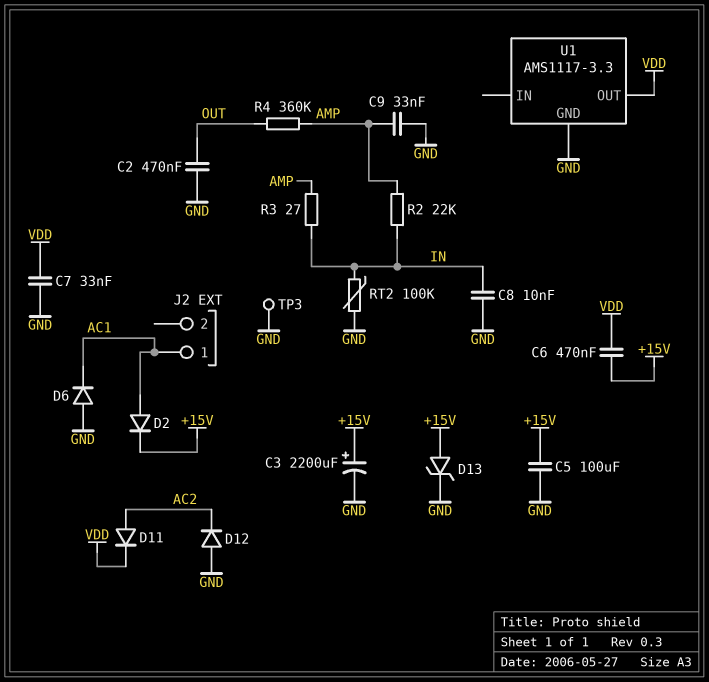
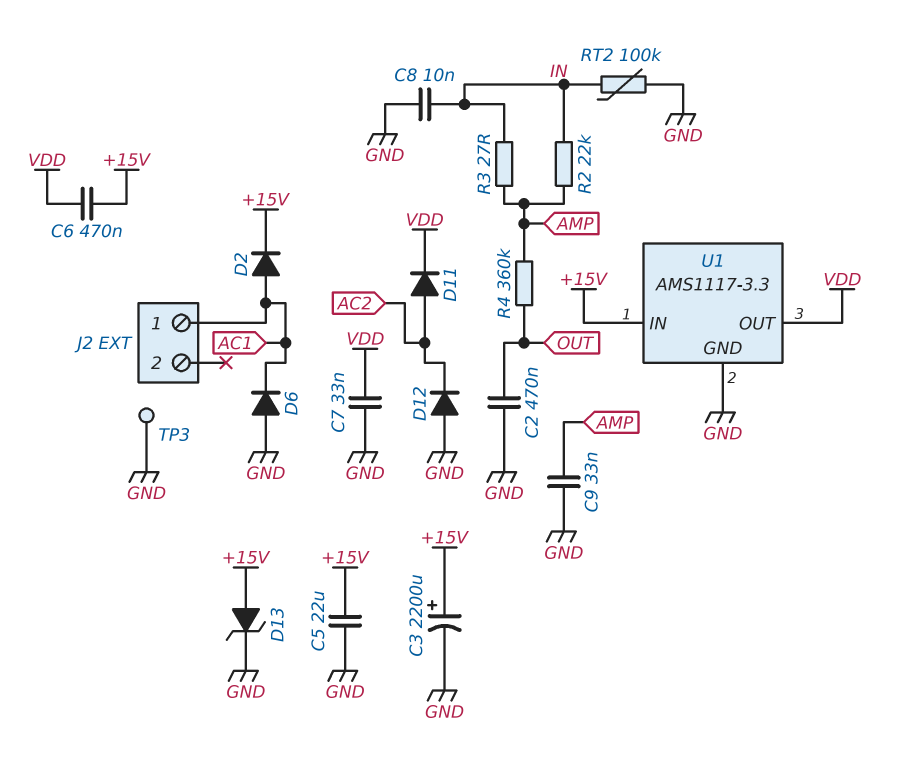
C5: 100uF (+15V, GND) -> 22uF (+15V, GND)
U1 pin IN: none -> +15V

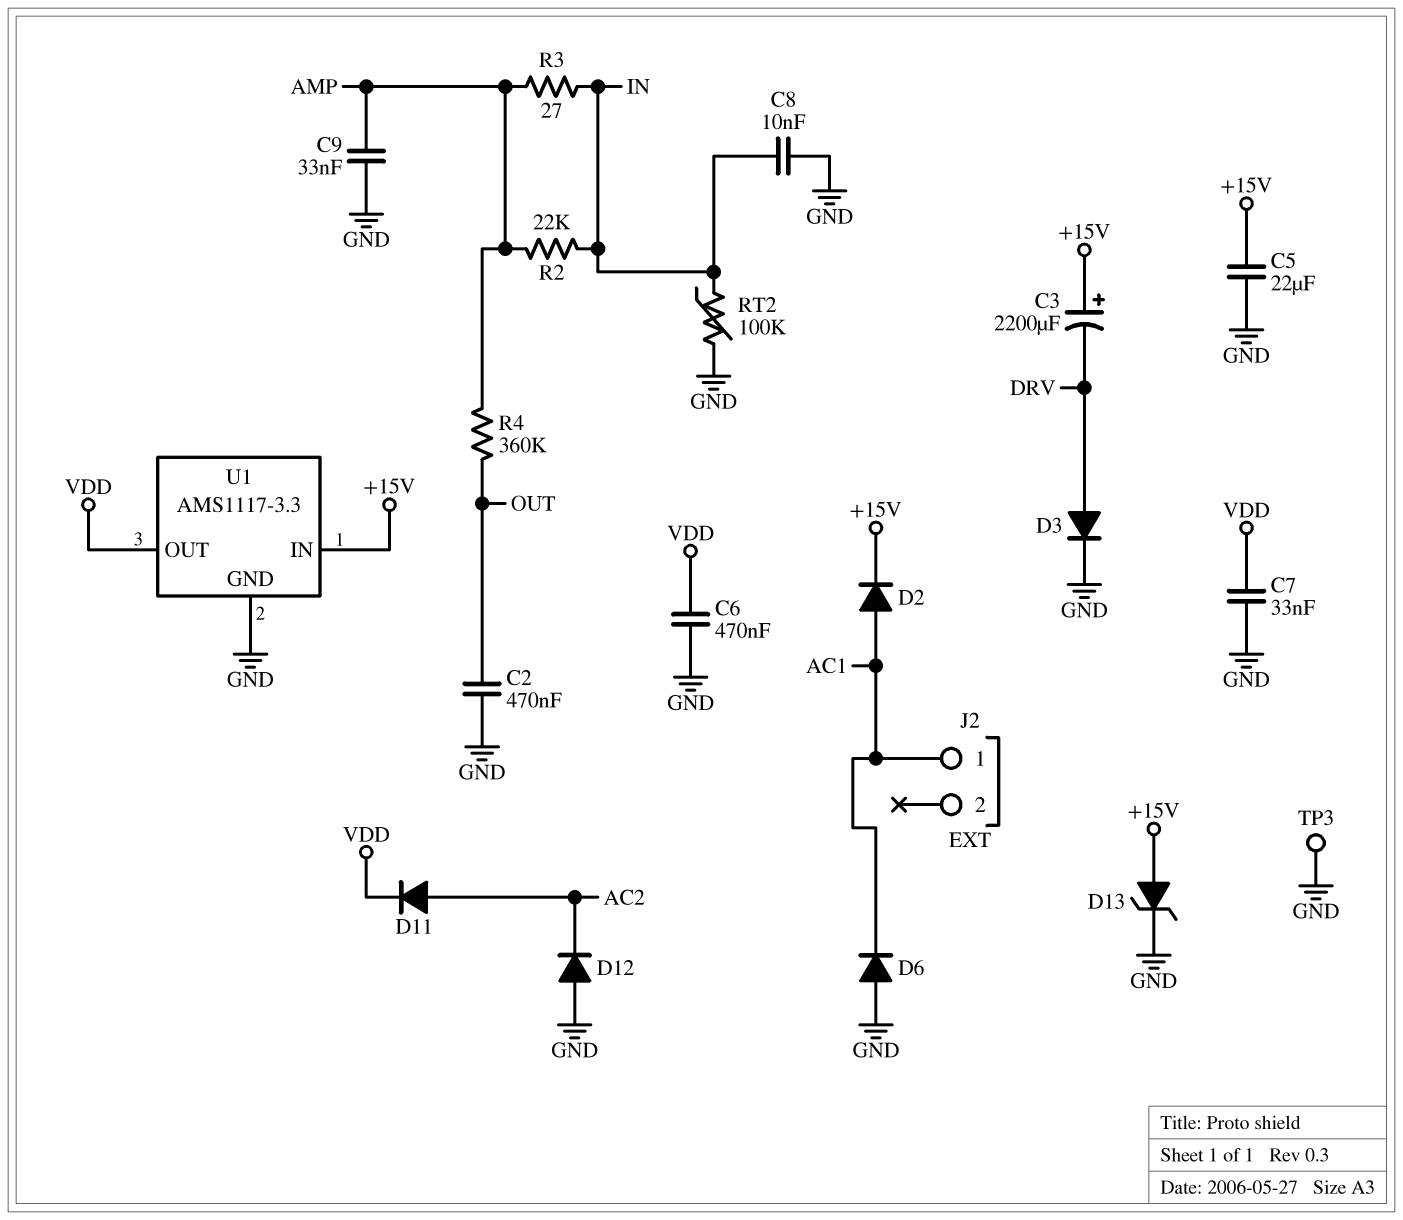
C3: 2200uF (plus +15V, minus GND) -> 2200uF (plus +15V, minus DRV)
C6: 470nF (+15V, VDD) -> 470nF (GND, VDD)
D3: none -> diode (A DRV, K GND)

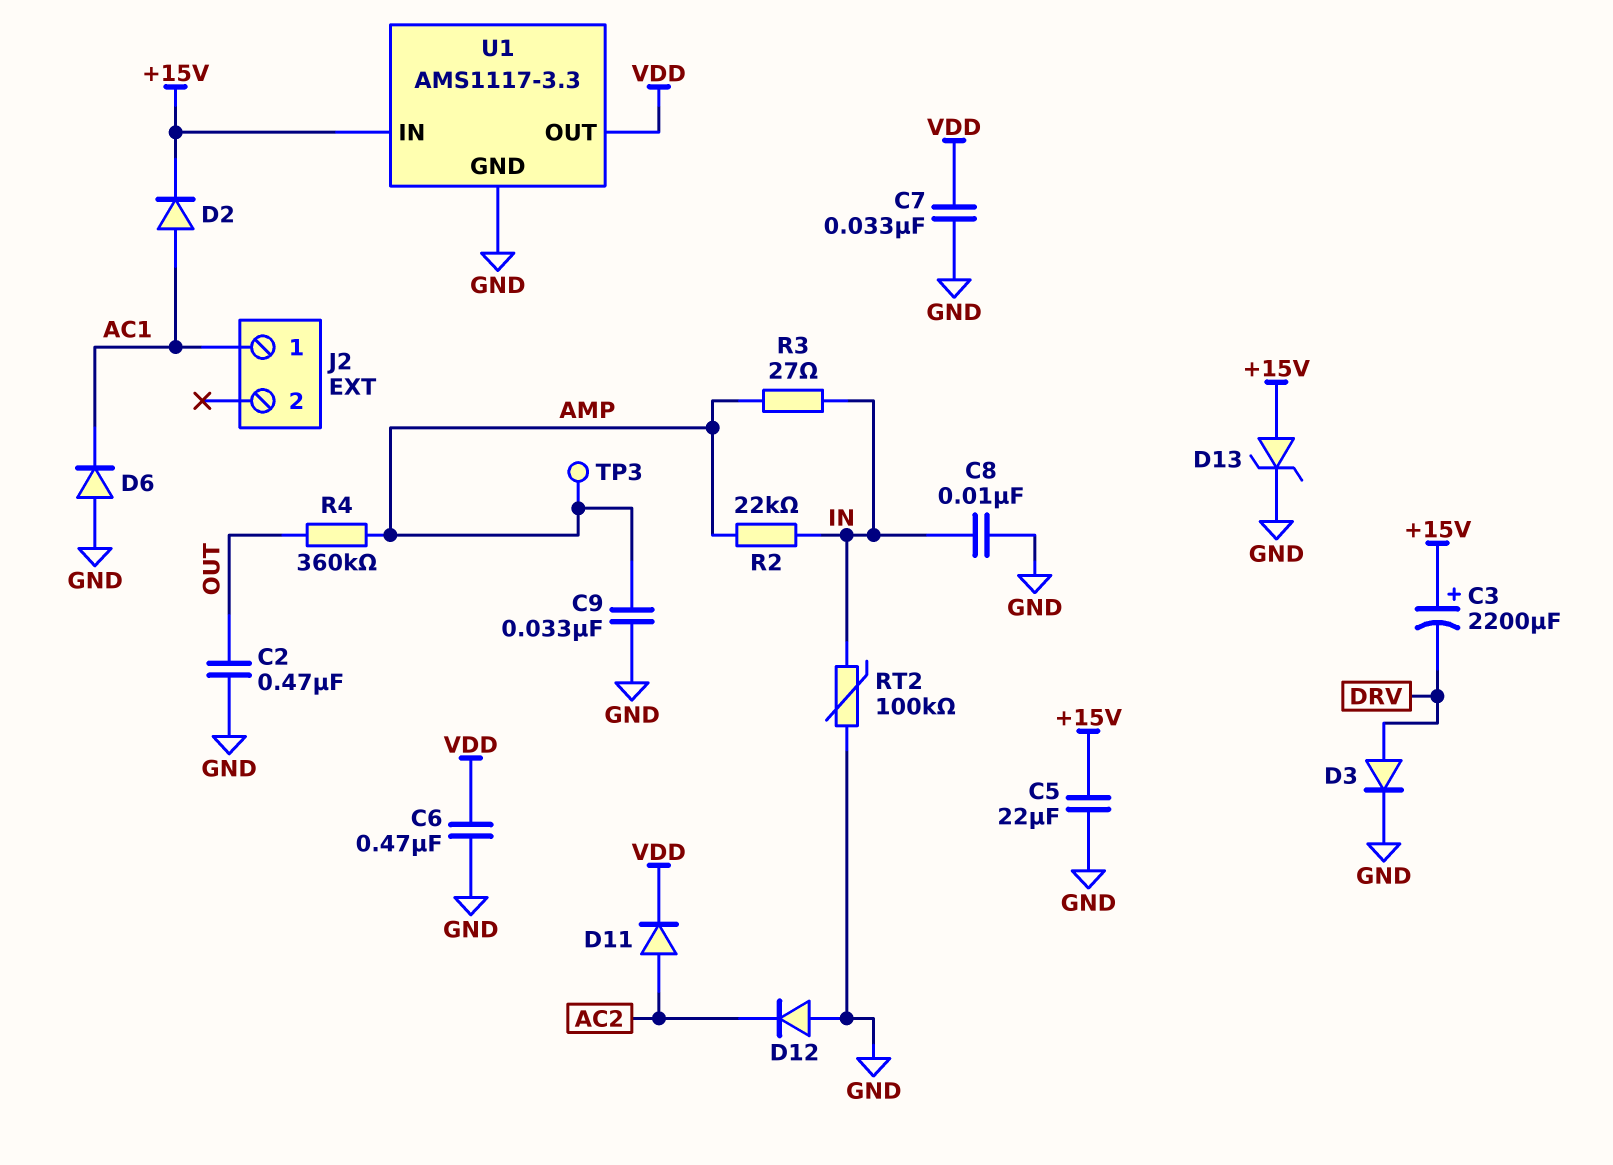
TP3: test point (GND) -> test point (AMP)

